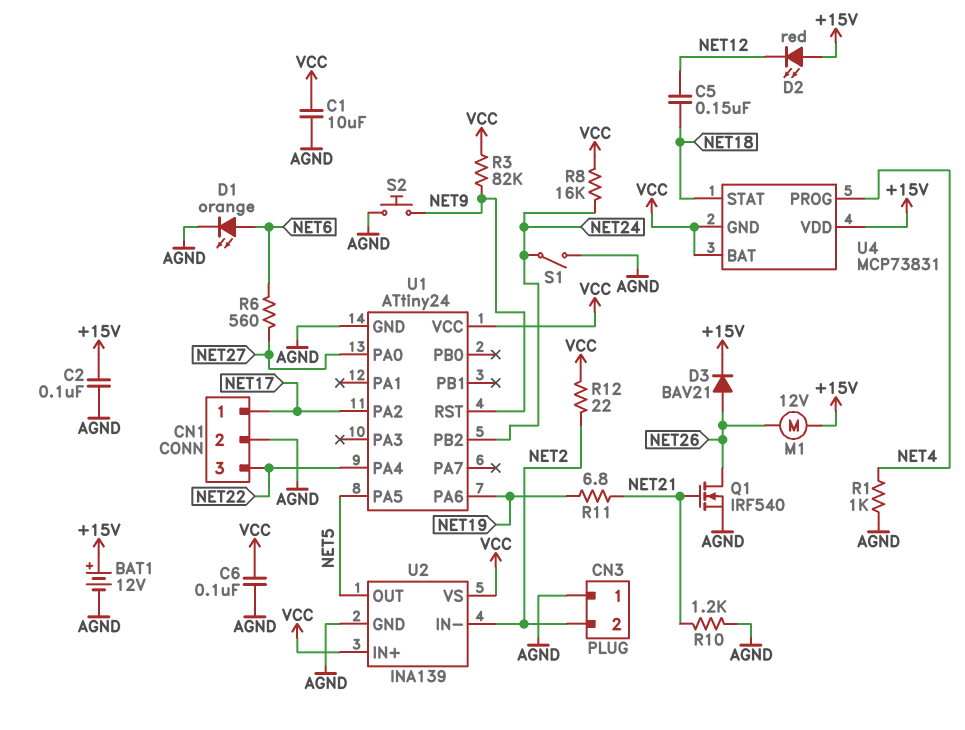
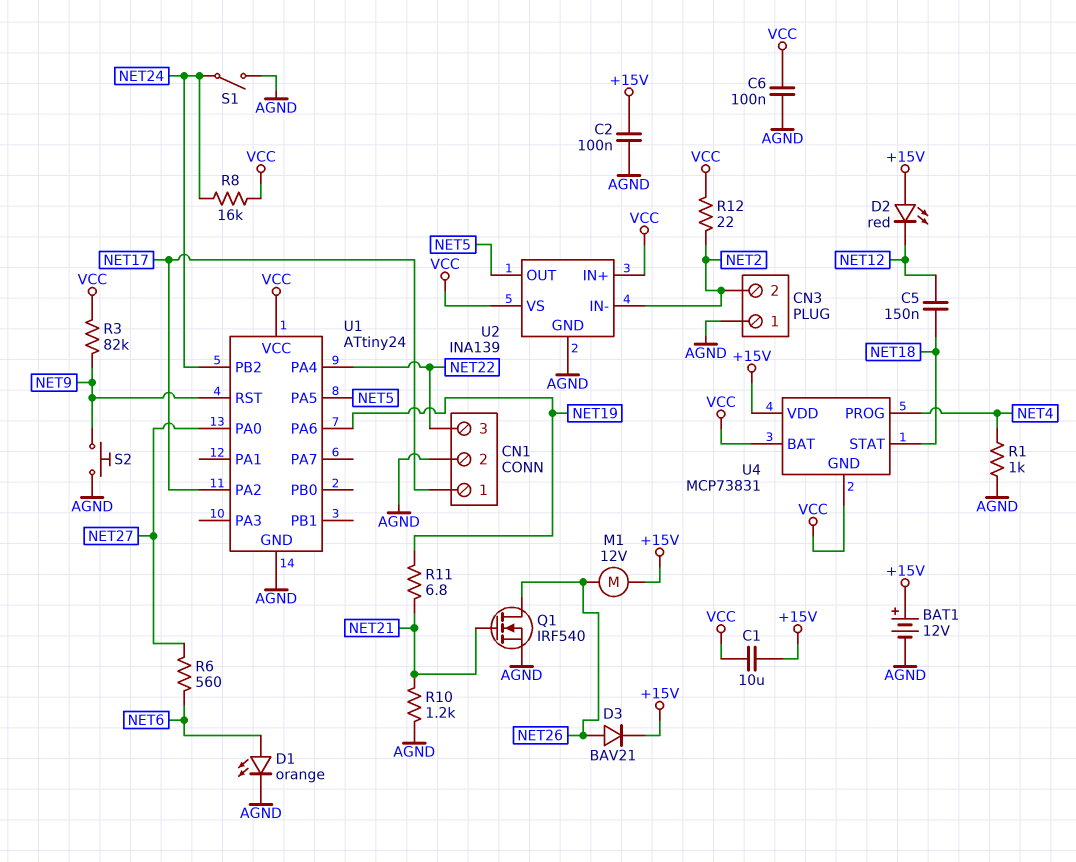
C1: 10uF (AGND, VCC) -> 10uF (+15V, VCC)

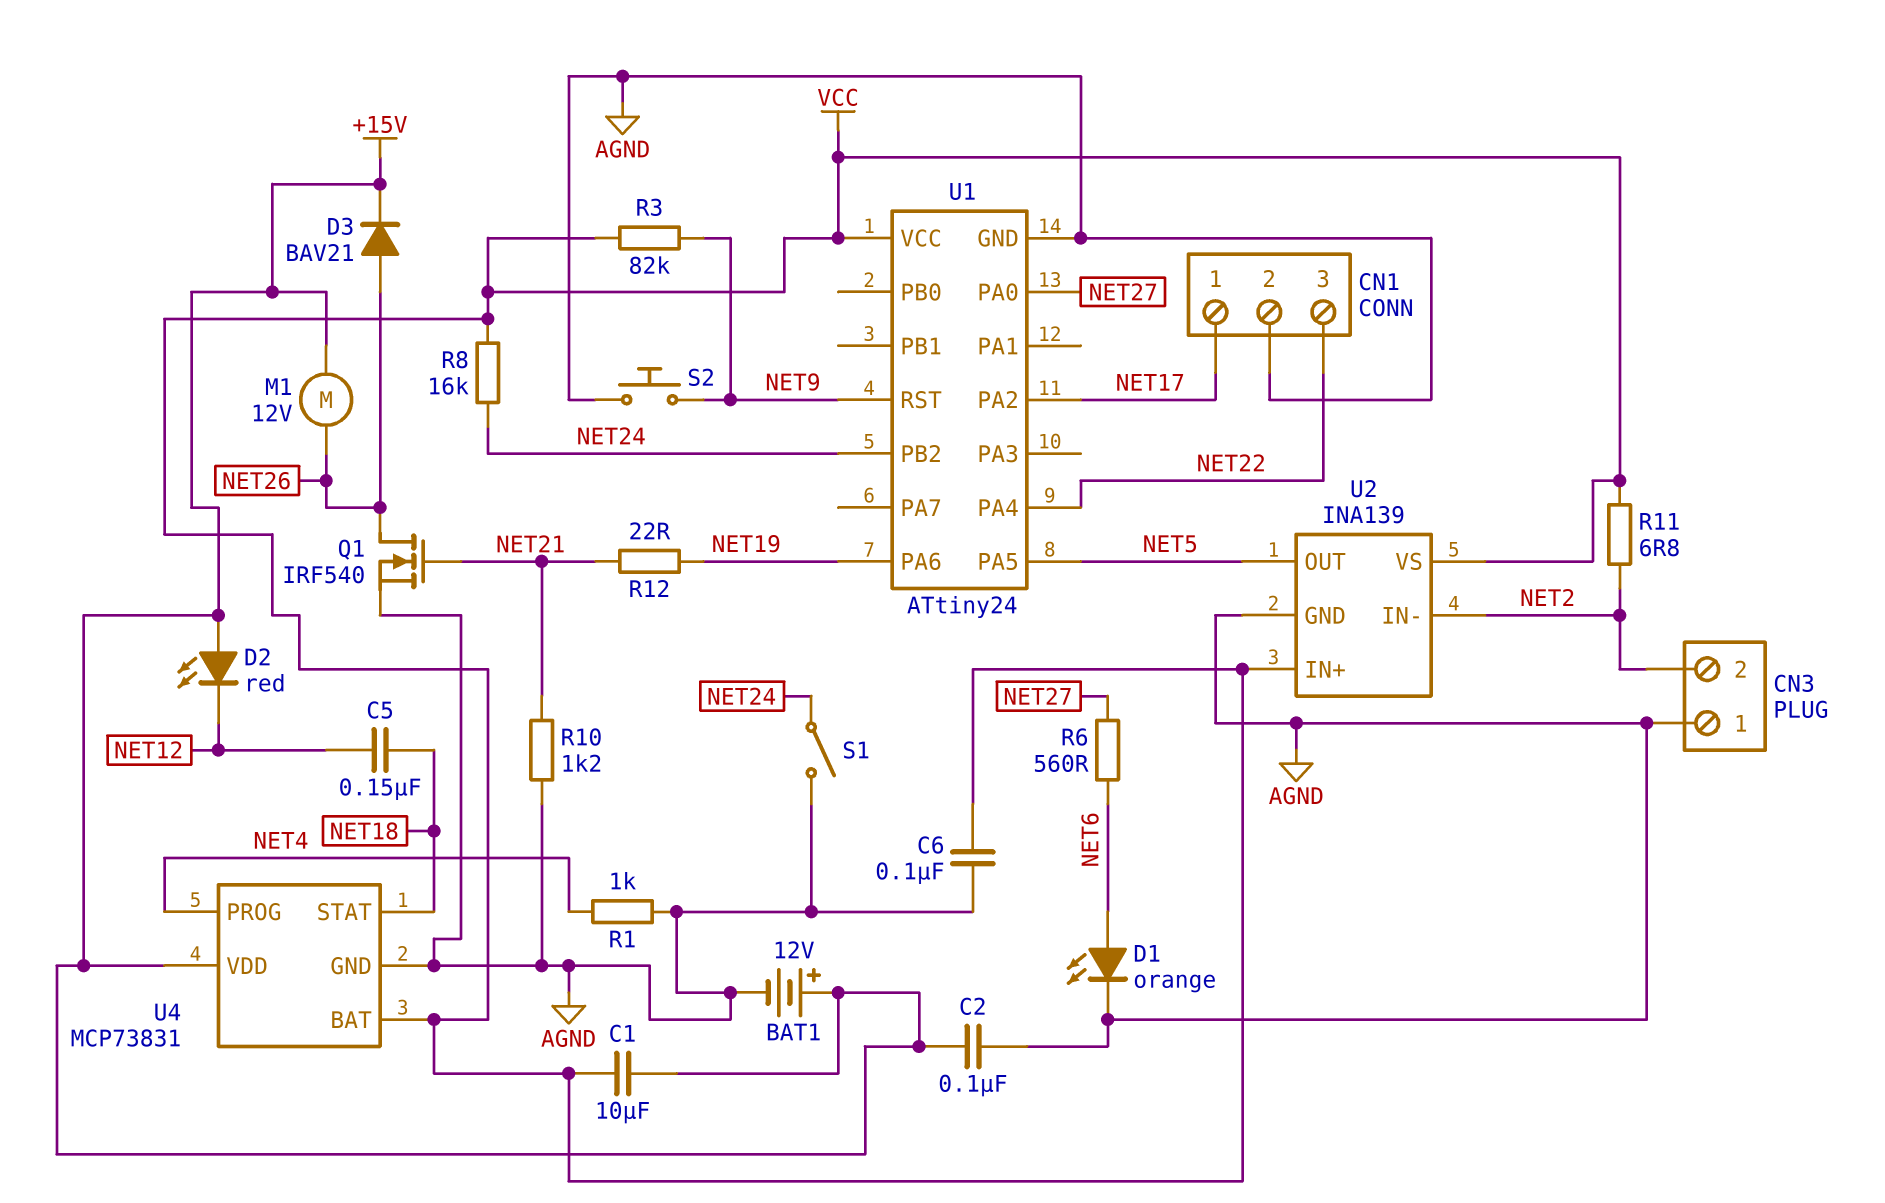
R11: 6.8 (NET19, NET21) -> 6.8 (NET2, VCC)
R12: 22 (NET2, VCC) -> 22 (NET19, NET21)
U4 pin GND: VCC -> AGND

